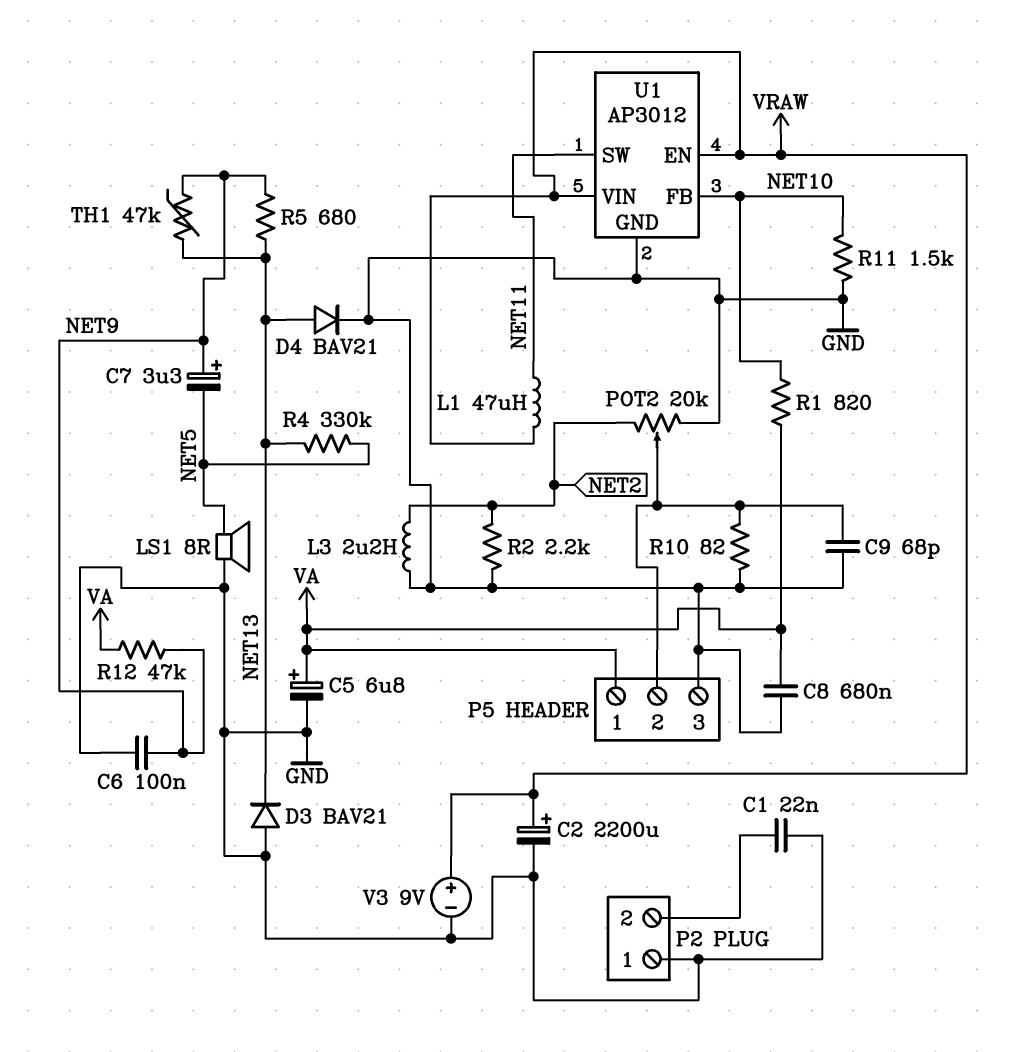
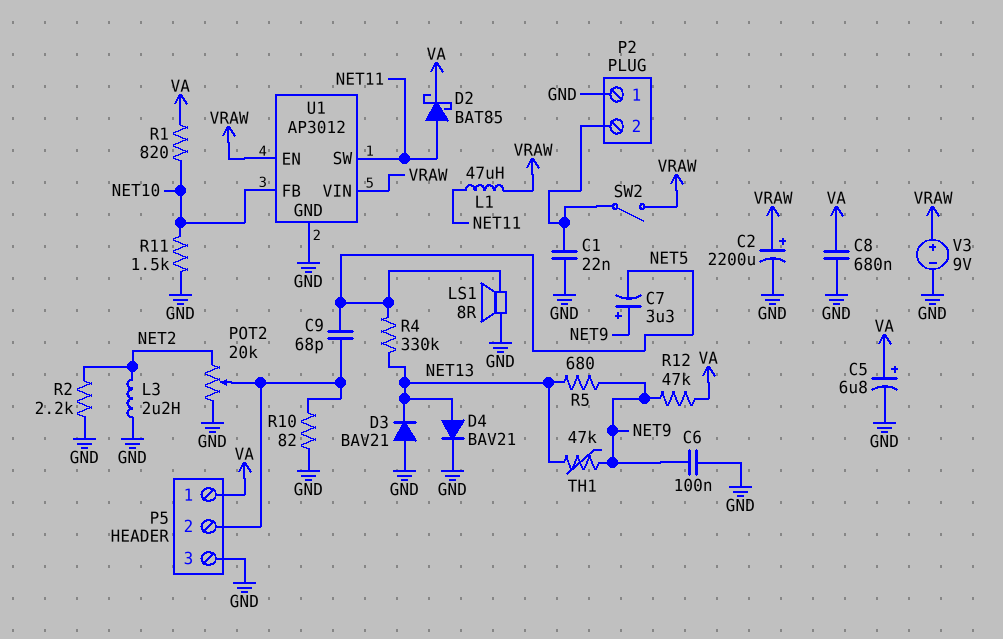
C9: 68pF (GND, P5/2) -> 68pF (NET5, P5/2)
D2: none -> schottky BAT85 (A NET11, K VA)
SW2: none -> switch (P2/2, VRAW)

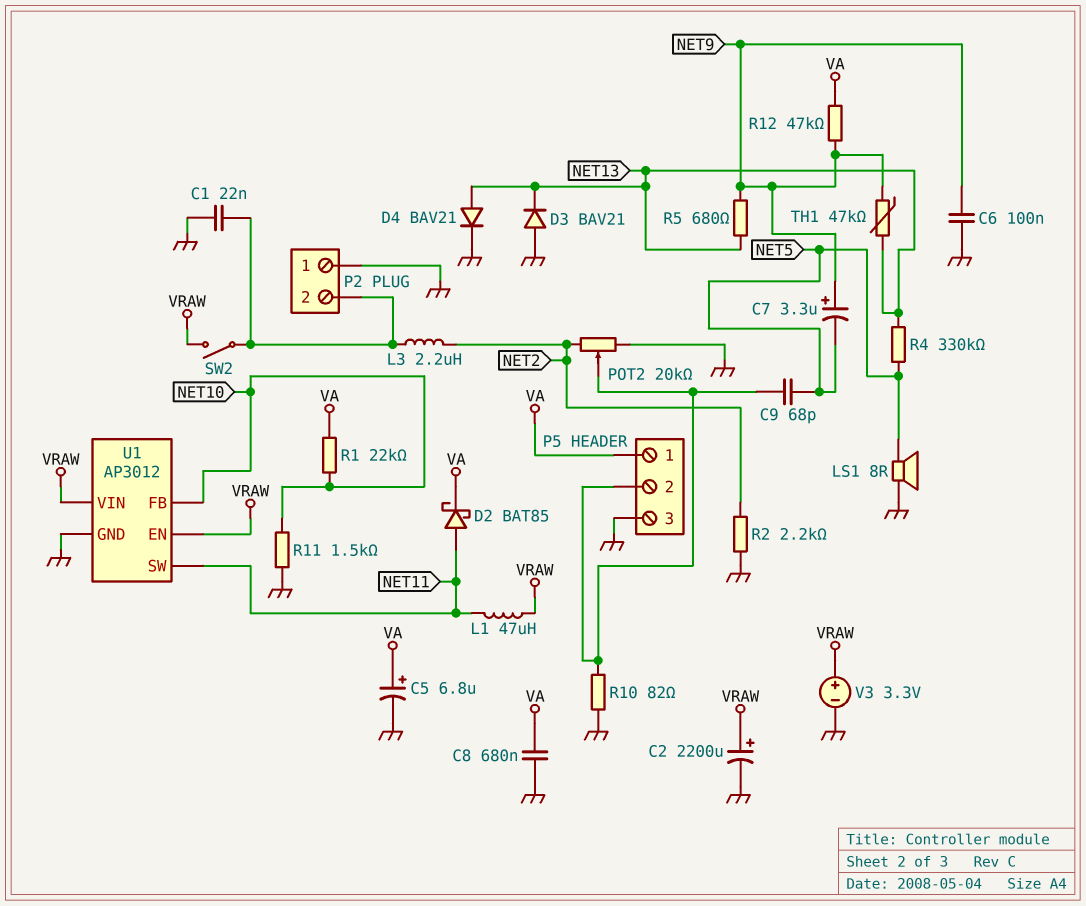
L3: 2.2uH (GND, NET2) -> 2.2uH (NET2, P2/2)
R1: 820 (NET10, VA) -> 22k (NET10, VA)
V3: 9V (plus VRAW, minus GND) -> 3.3V (plus VRAW, minus GND)

